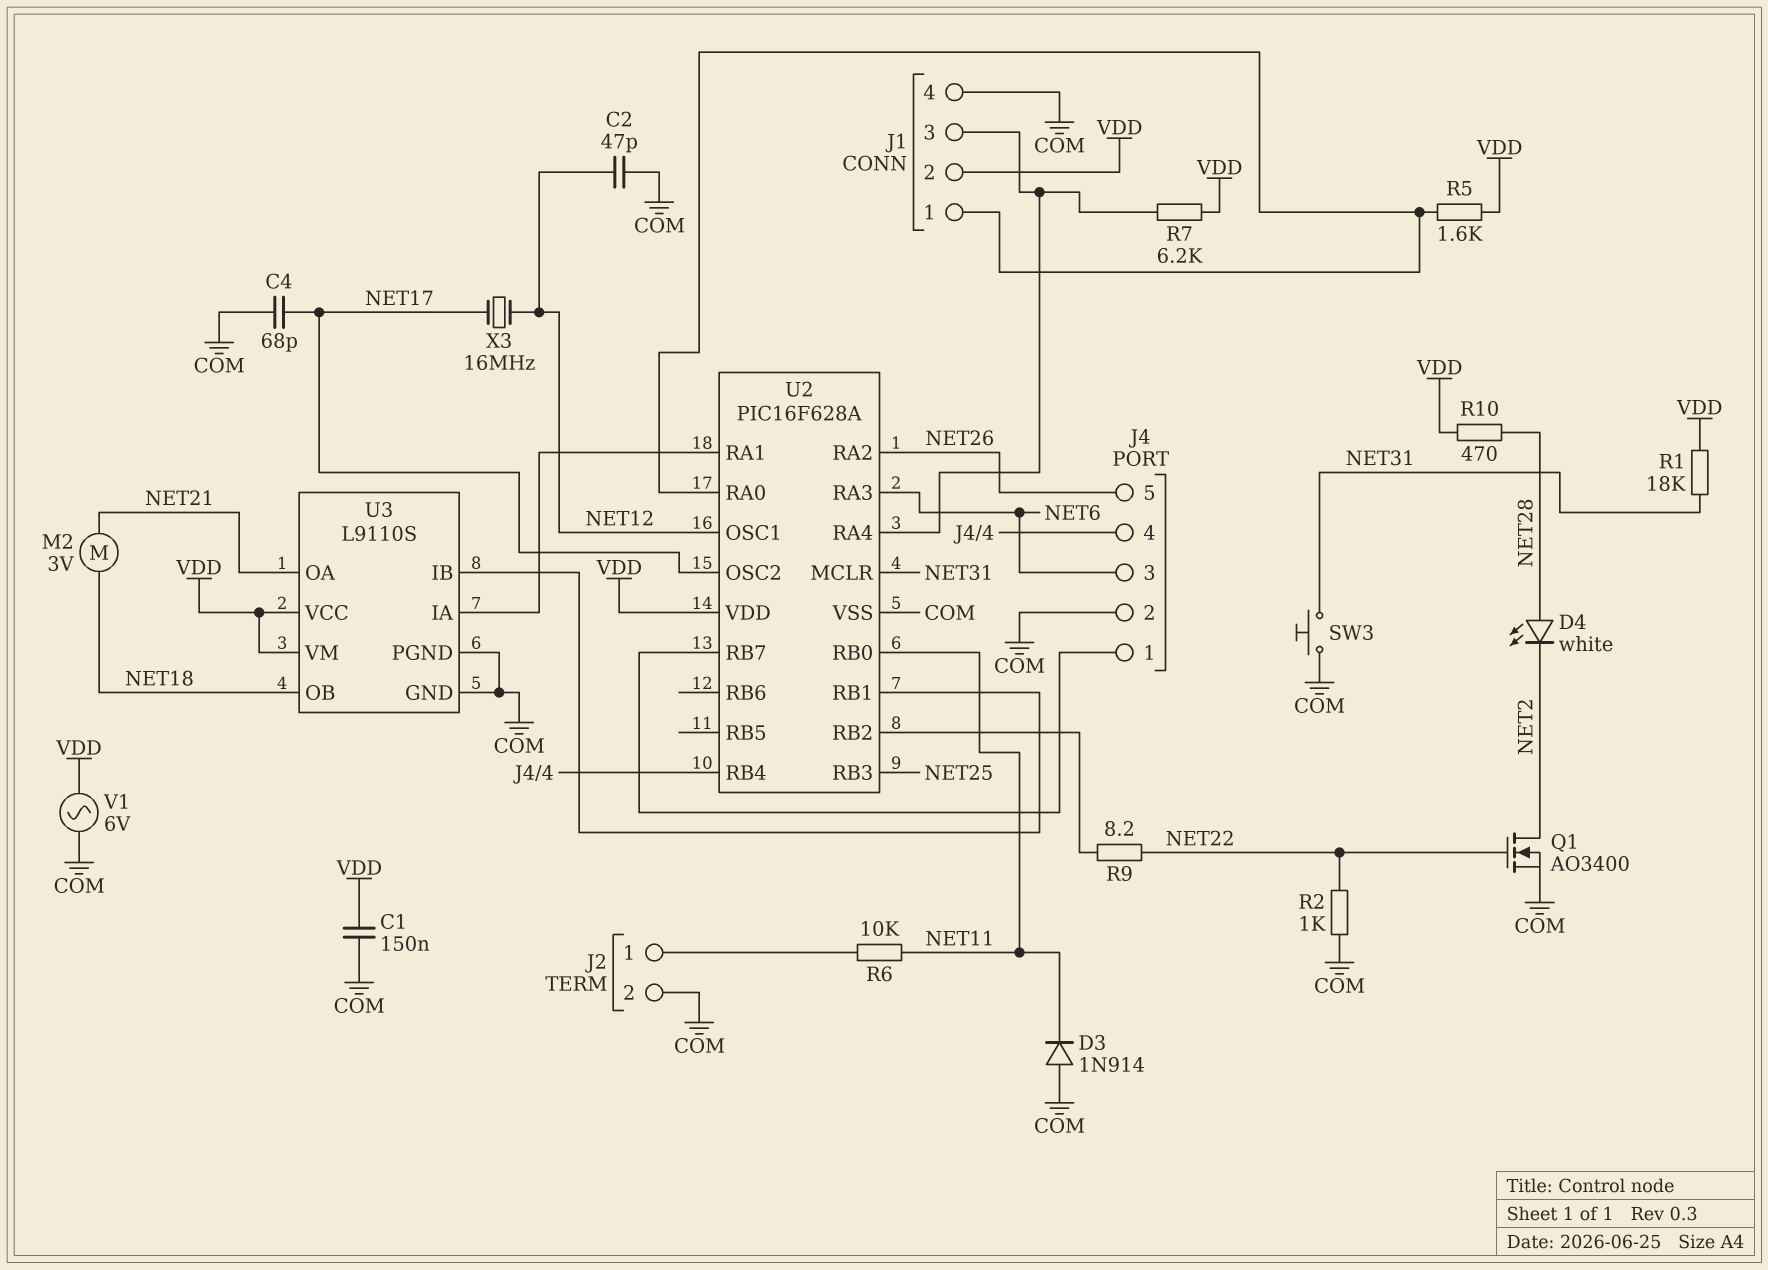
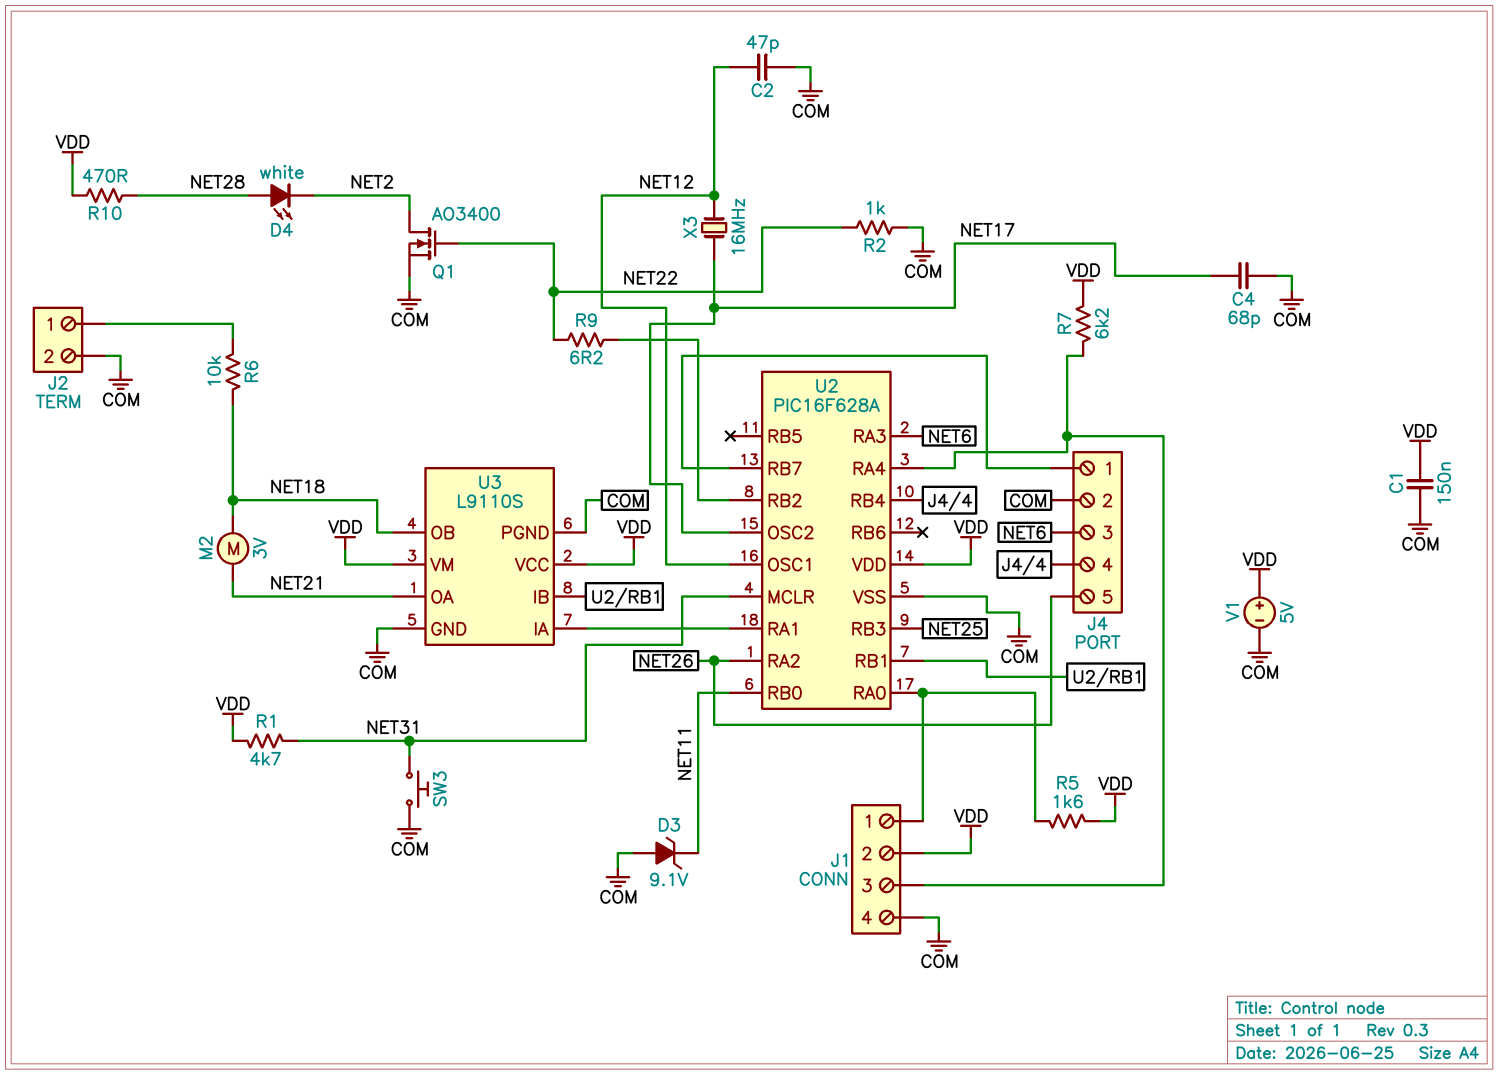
D3: diode 1N914 (A COM, K NET11) -> zener 9.1V (A COM, K NET11)
R1: 18k (NET31, VDD) -> 4.7k (NET31, VDD)
R6: 10k (J2/1, NET11) -> 10k (J2/1, NET18)
R9: 8.2 (NET22, U2/RB2) -> 6.2 (NET22, U2/RB2)
V1: AC 6V (COM, VDD) -> 5V (plus VDD, minus COM)

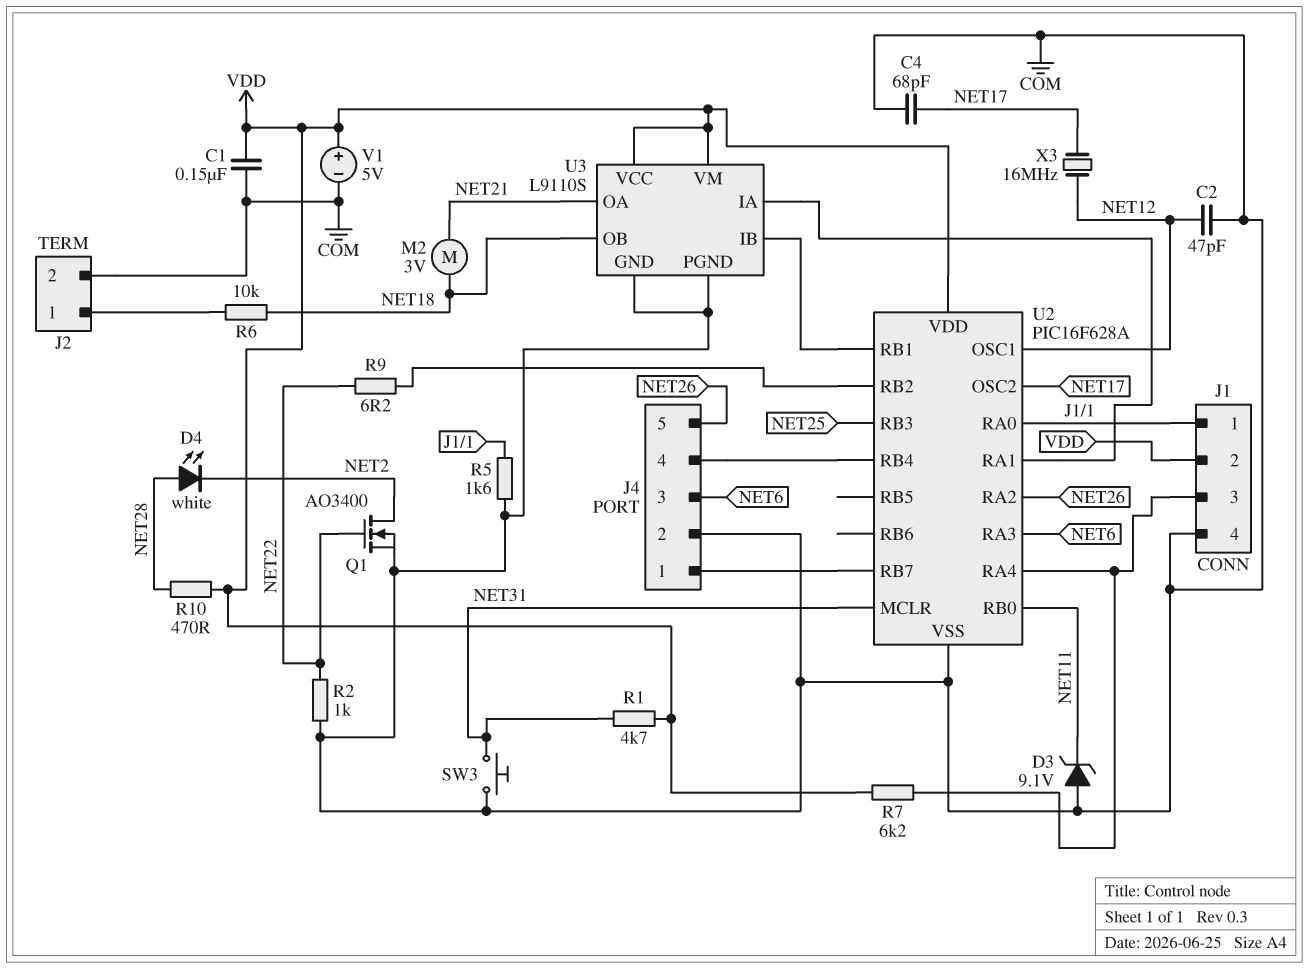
R5: 1.6k (J1/1, VDD) -> 1.6k (COM, J1/1)

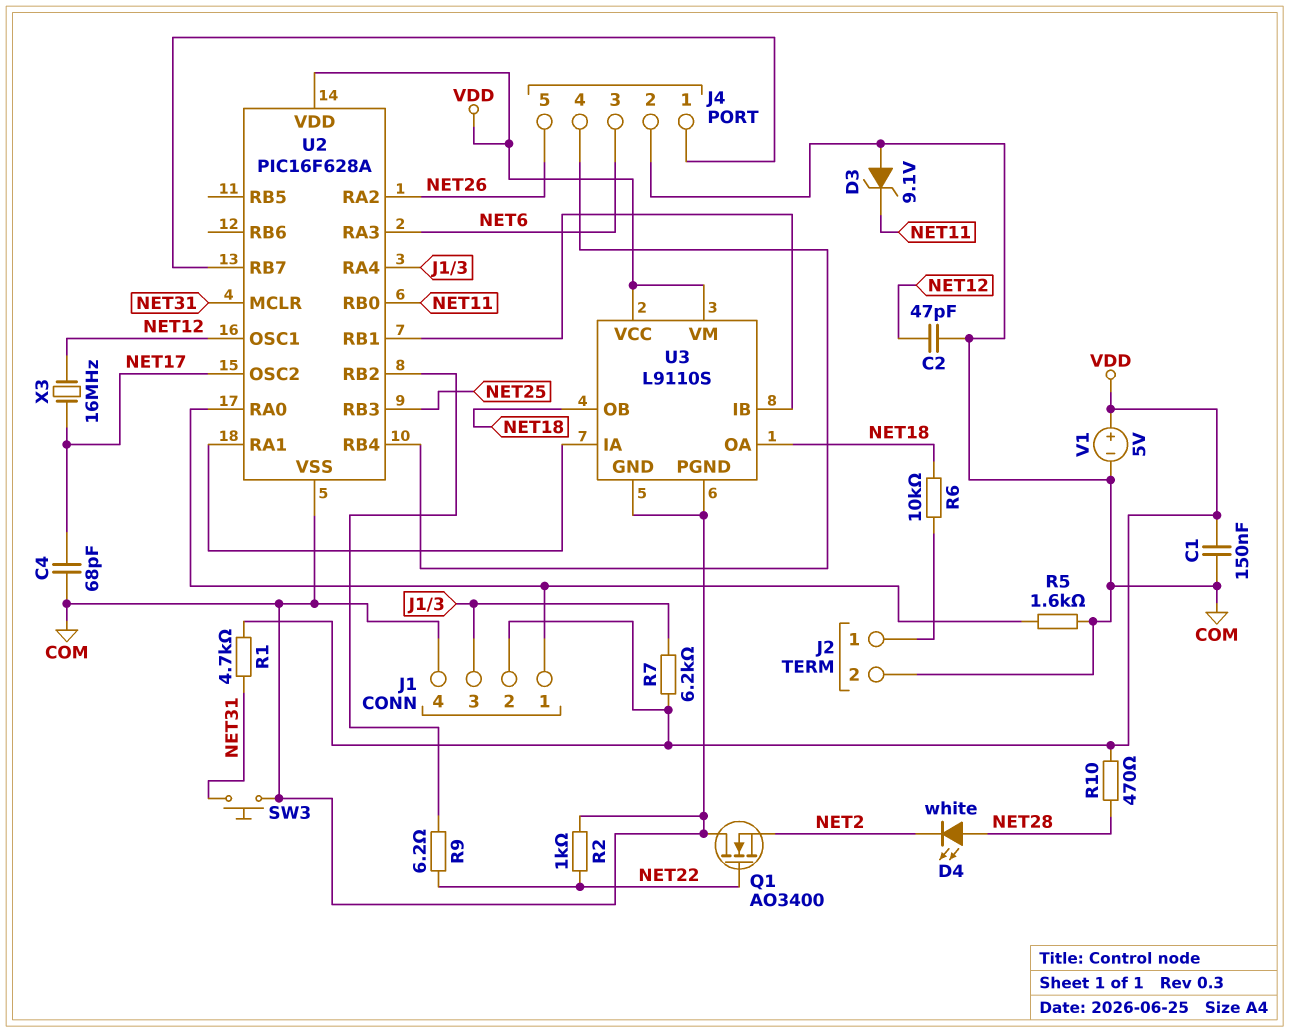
M2: motor 3V (NET18, NET21) -> none
Q1: NMOS AO3400 (G NET22, D NET2, S COM) -> NMOS AO3400 (G NET22, D COM, S NET2)
U3 pin OA: NET21 -> NET18

